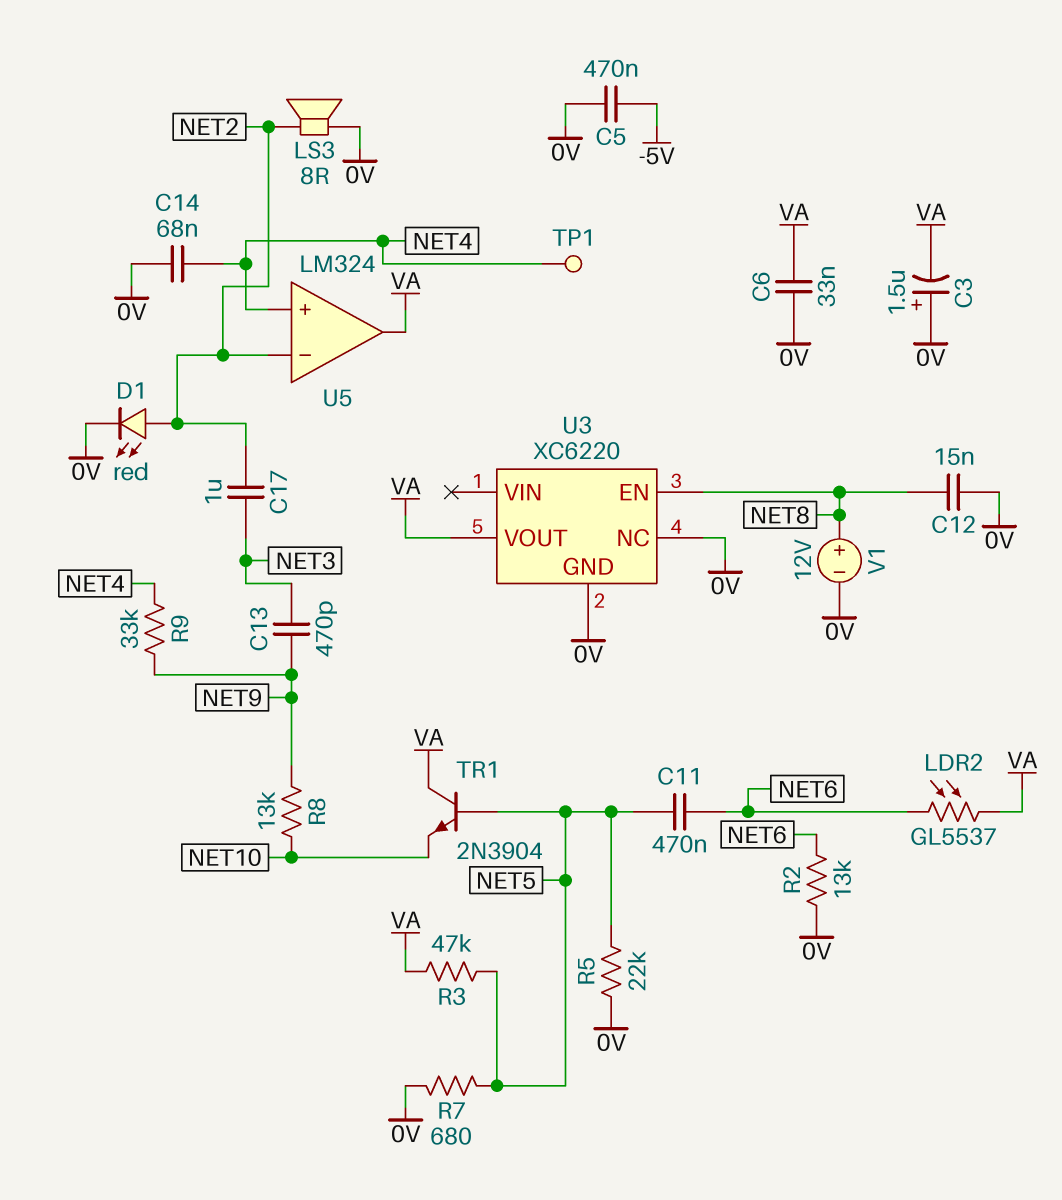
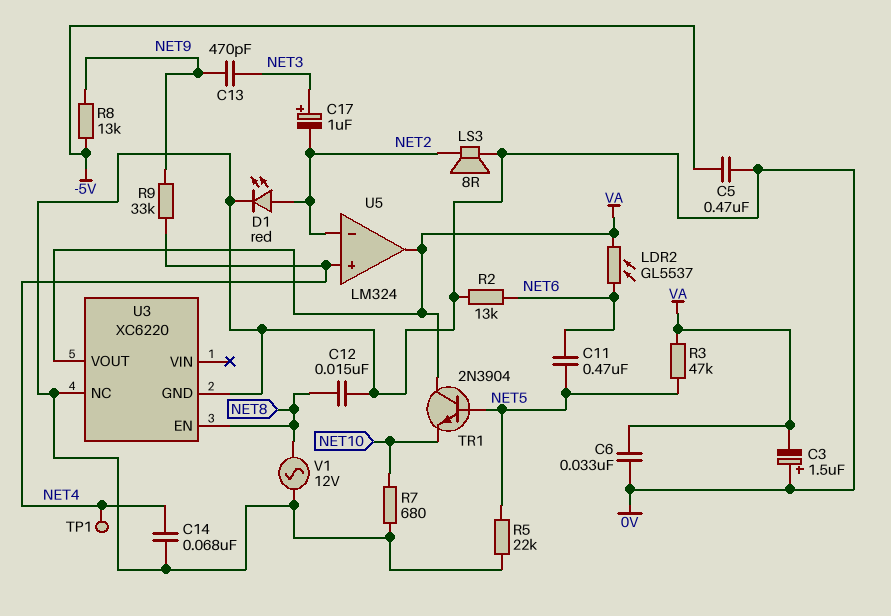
C17: 1uF (NET2, NET3) -> 1uF (plus NET3, minus NET2)
R7: 680 (0V, NET5) -> 680 (0V, NET10)
R8: 13k (NET9, NET10) -> 13k (-5V, NET9)
V1: 12V (plus NET8, minus 0V) -> AC 12V (0V, NET8)

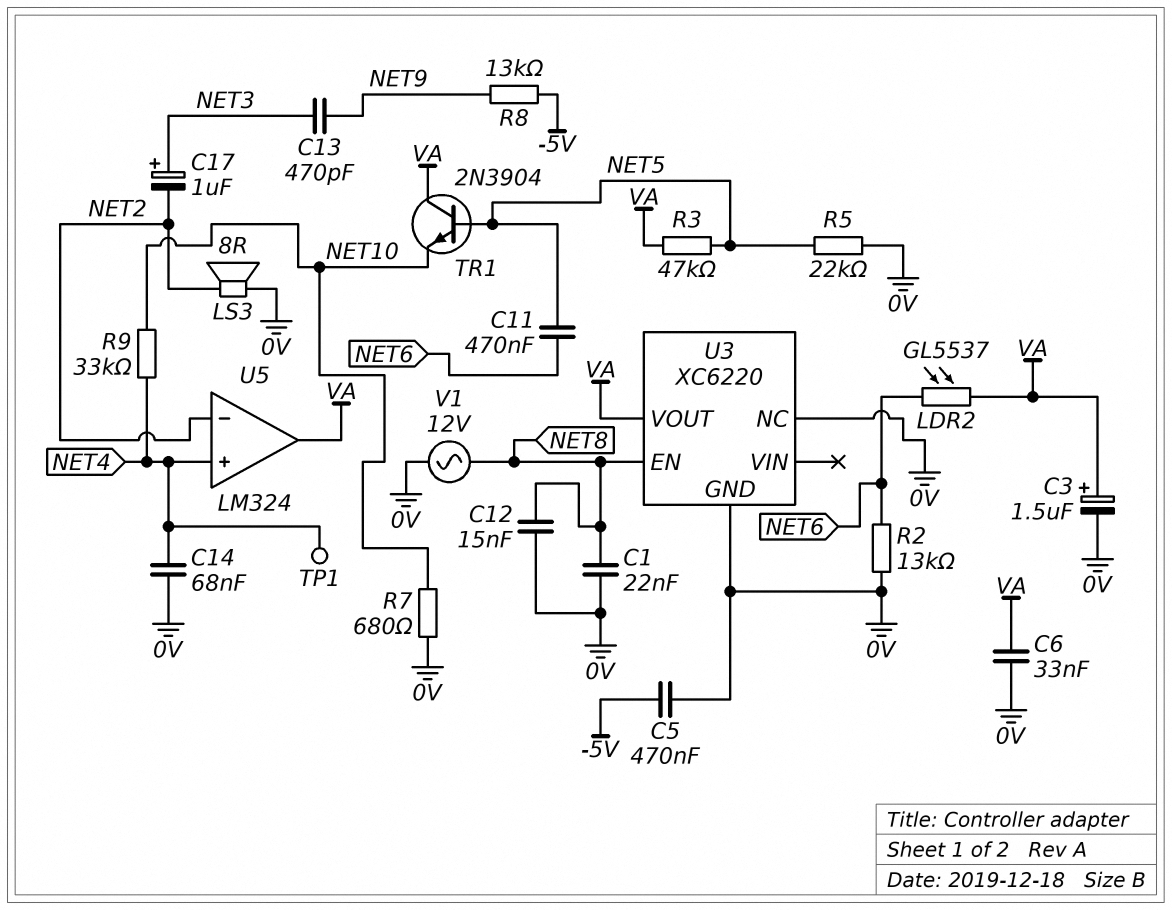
C1: none -> 22nF (0V, NET8)
C3: 1.5uF (plus 0V, minus VA) -> 1.5uF (plus VA, minus 0V)
D1: LED red (A NET2, K 0V) -> none
R9: 33k (NET4, NET9) -> 33k (NET4, NET10)

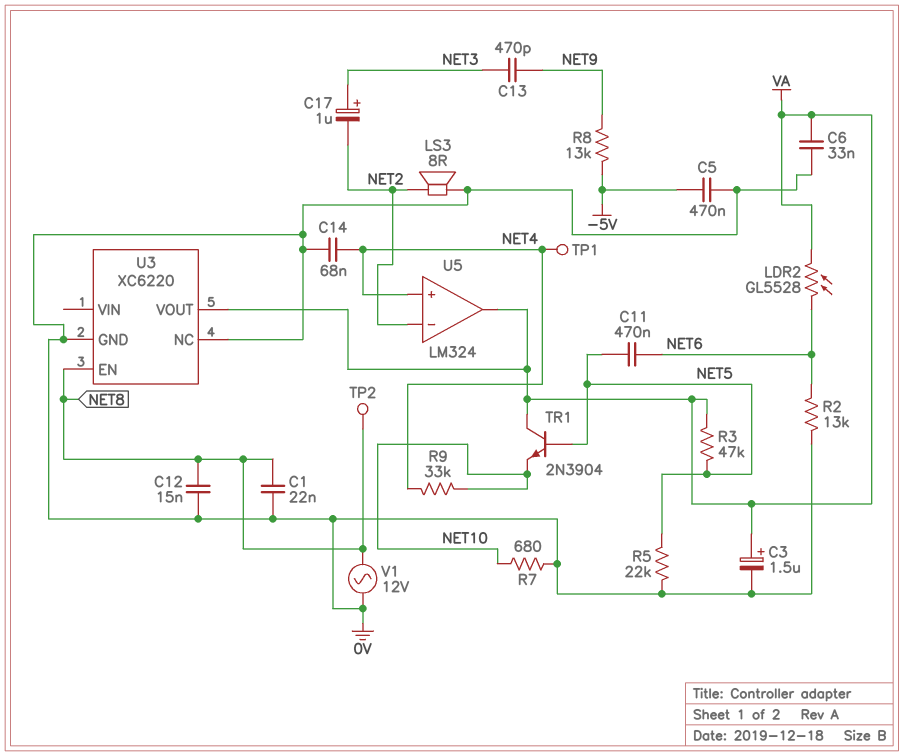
LDR2: GL5537 (NET6, VA) -> GL5528 (NET6, VA)
TP2: none -> test point (NET8)

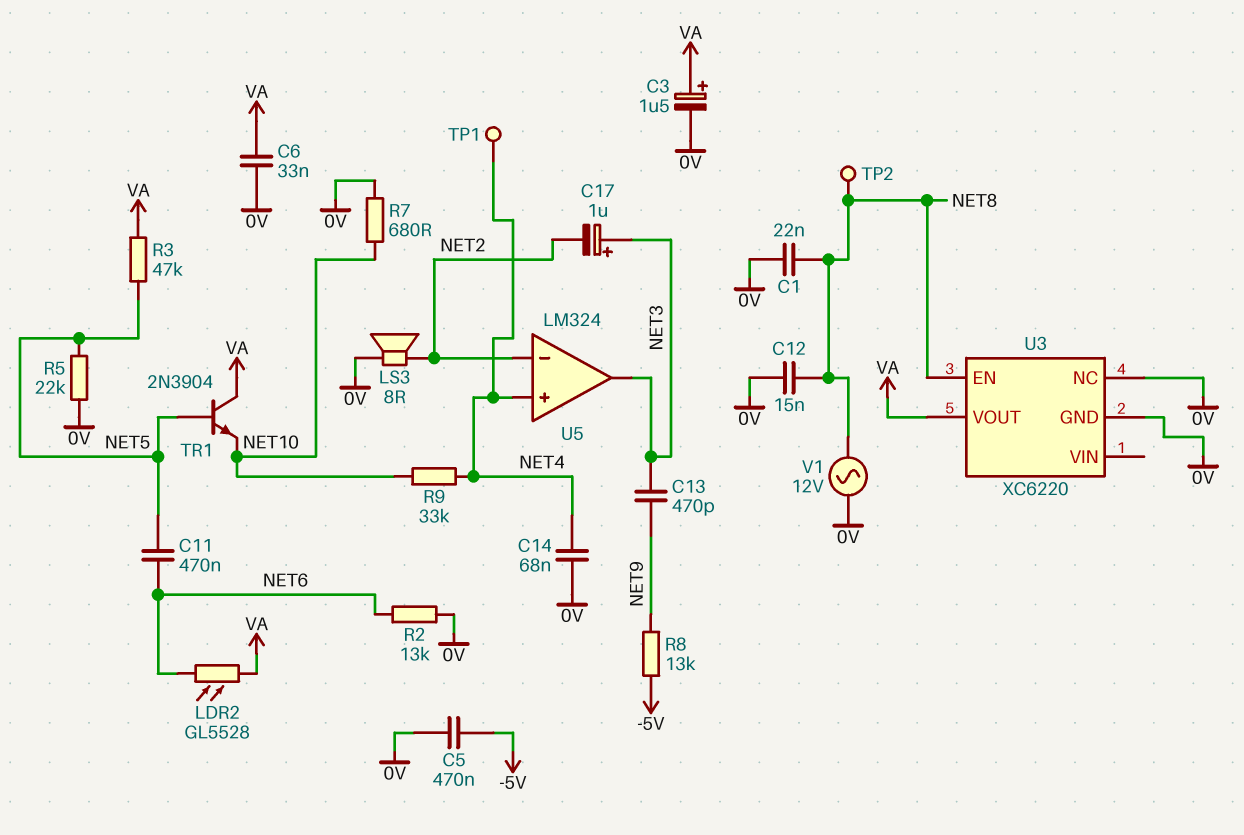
U5 pin out: VA -> NET3

